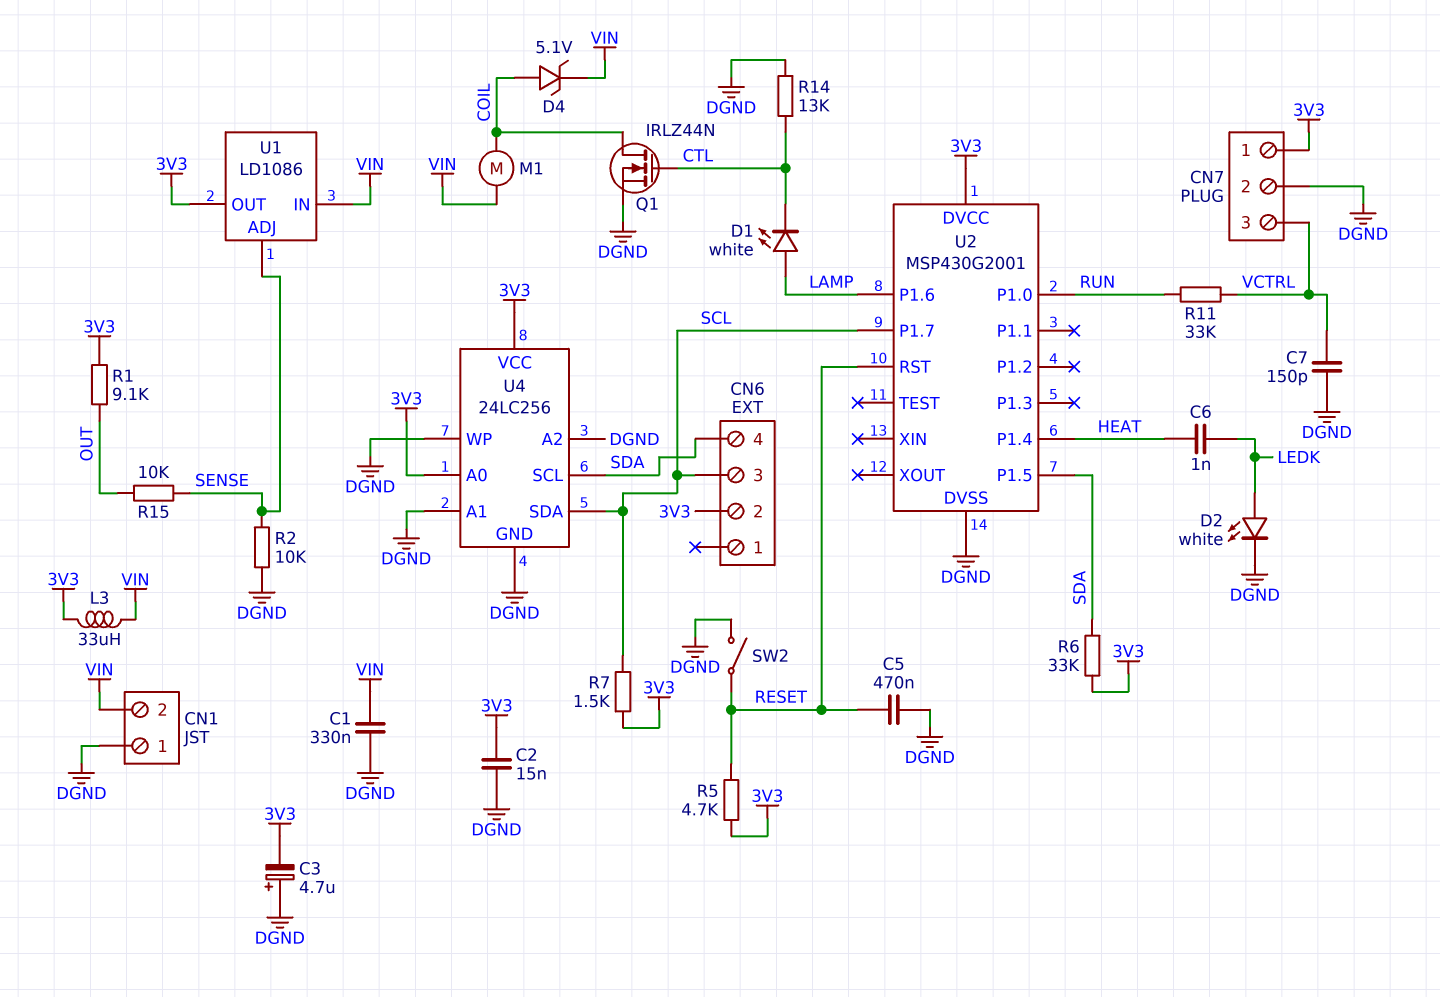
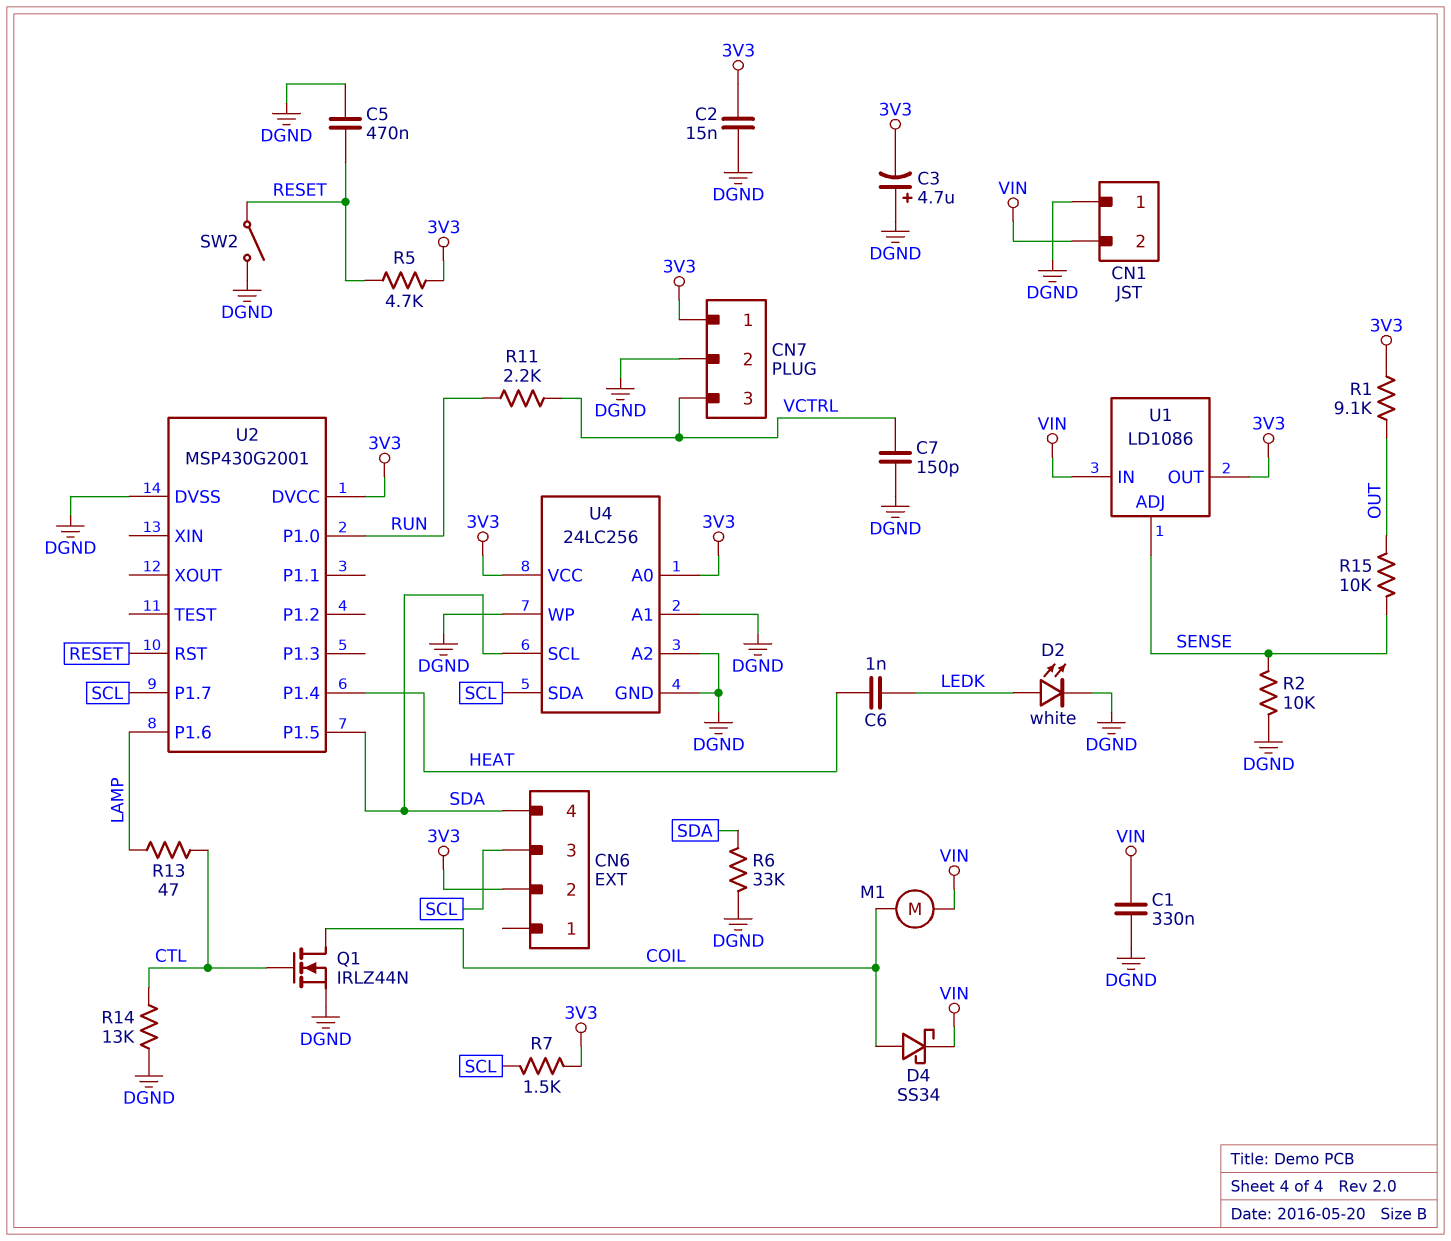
D1: LED white (A LAMP, K CTL) -> none
D4: zener 5.1V (A COIL, K VIN) -> schottky SS34 (A COIL, K VIN)
L3: 33uH (3V3, VIN) -> none
R6: 33k (3V3, SDA) -> 33k (DGND, SDA)
R11: 33k (RUN, VCTRL) -> 2.2k (RUN, VCTRL)
R13: none -> 47 (CTL, LAMP)

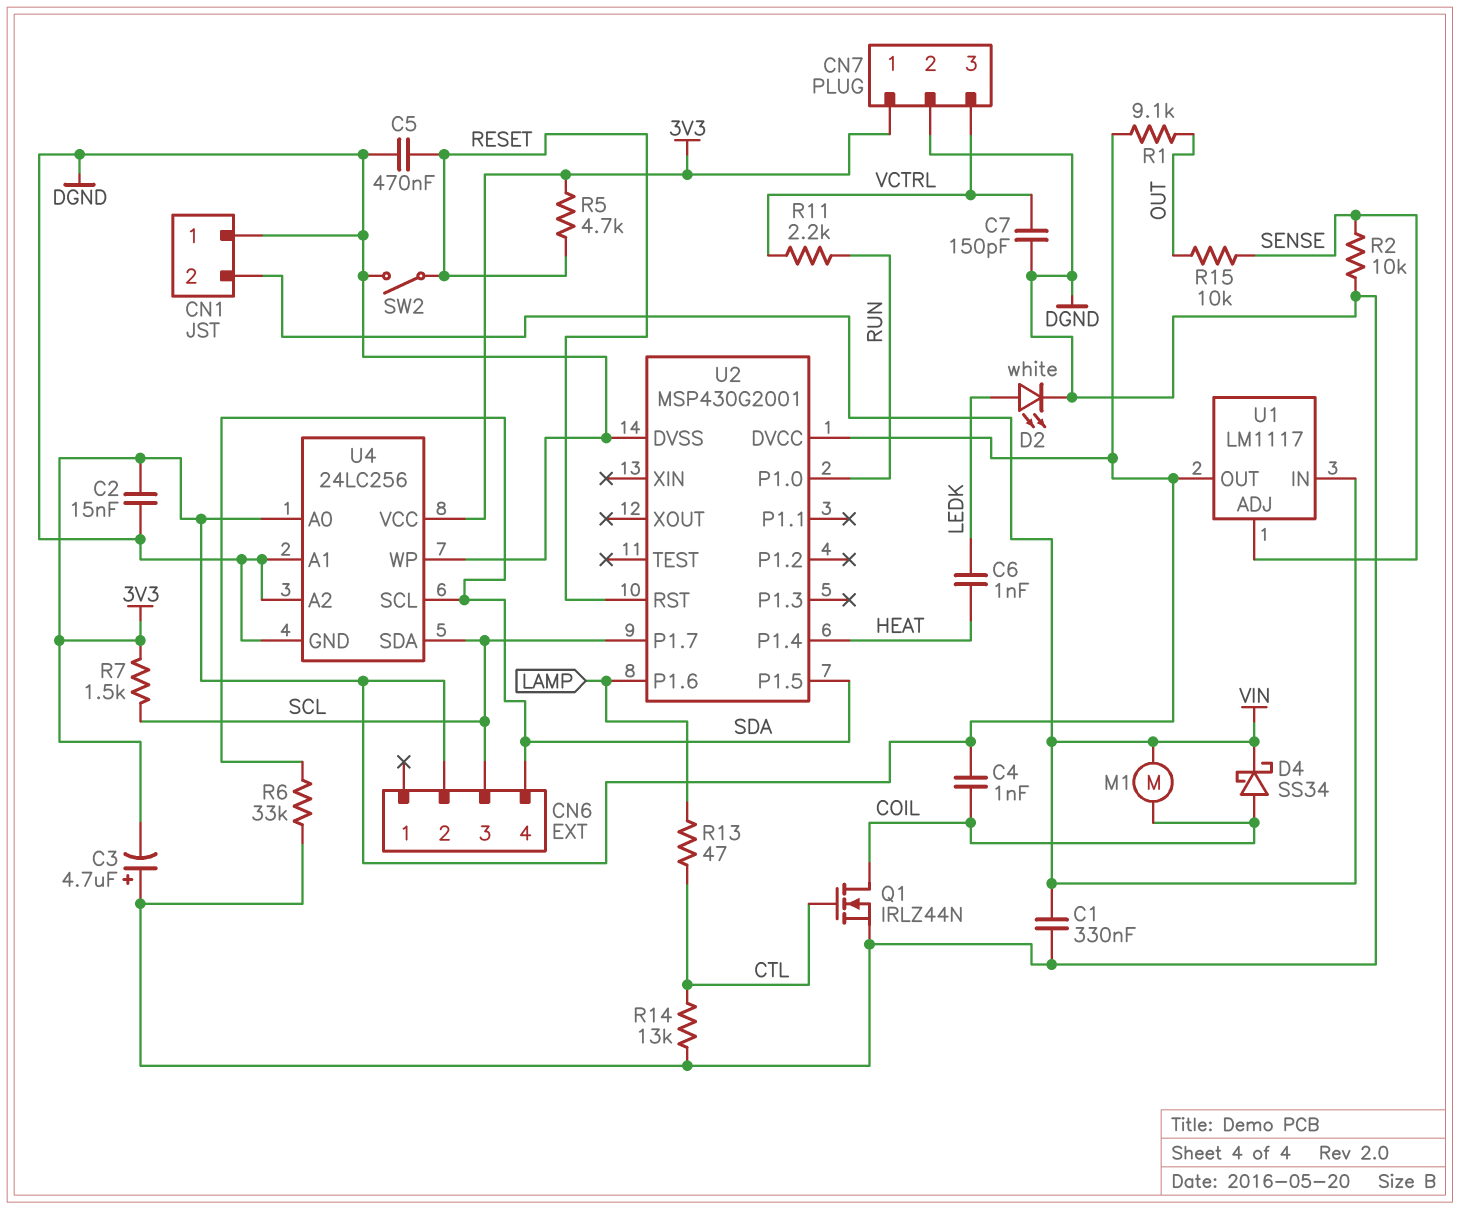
C4: none -> 1nF (3V3, COIL)
U1: LD1086 -> LM1117

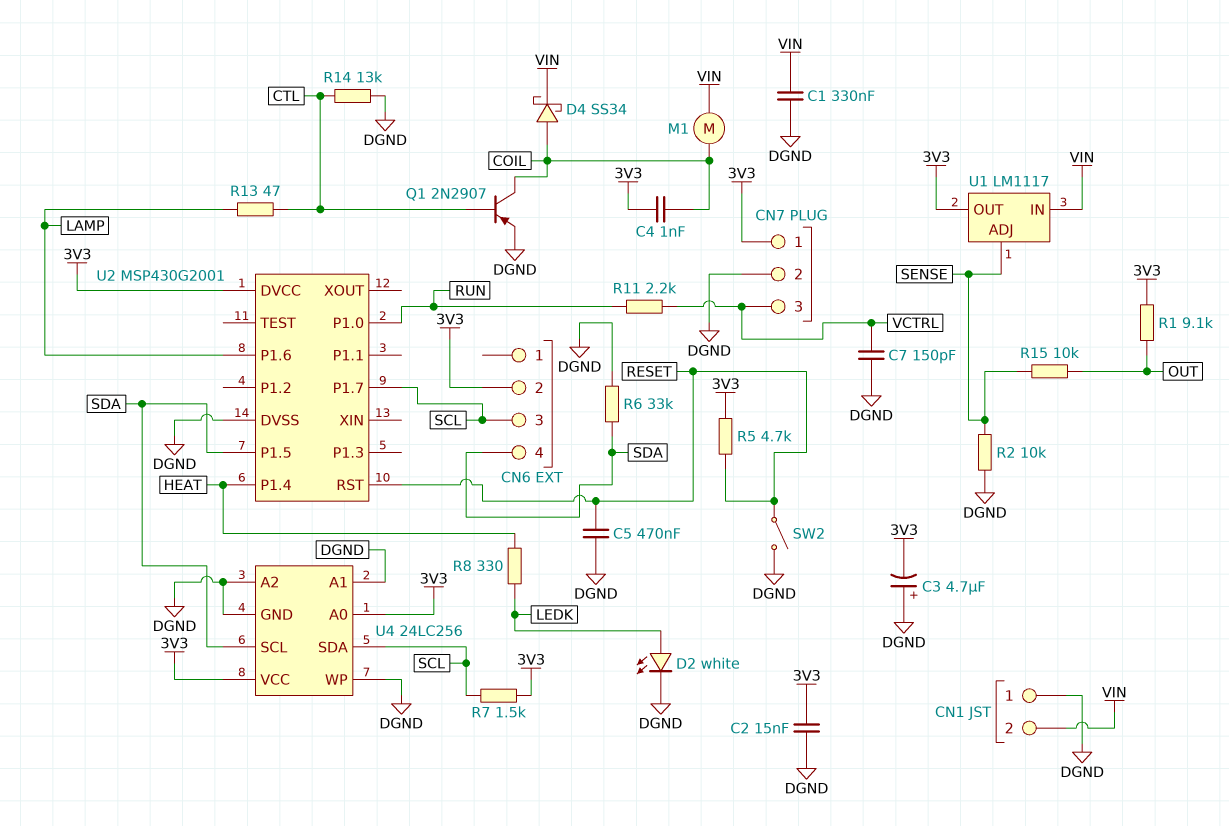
C6: 1nF (HEAT, LEDK) -> none
Q1: NMOS IRLZ44N (G CTL, D COIL, S DGND) -> PNP 2N2907 (B CTL, C COIL, E DGND)
R8: none -> 330 (HEAT, LEDK)

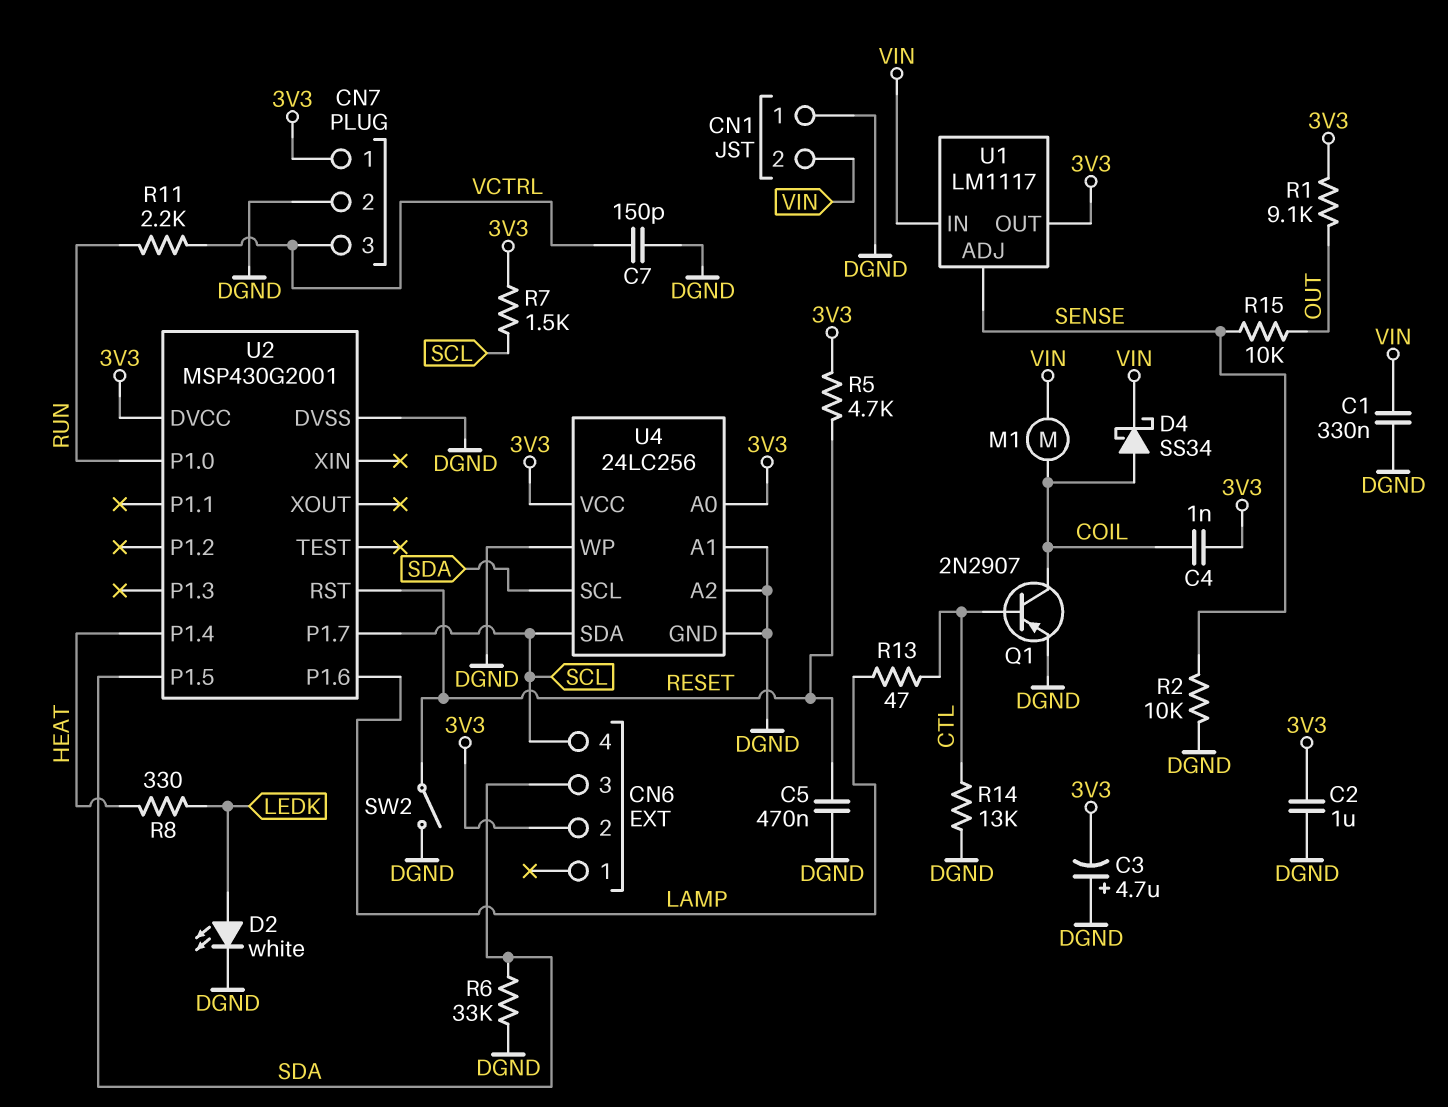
C2: 15nF (3V3, DGND) -> 1uF (3V3, DGND)
CN6 pin 3: SCL -> SDA
CN6 pin 4: SDA -> SCL

